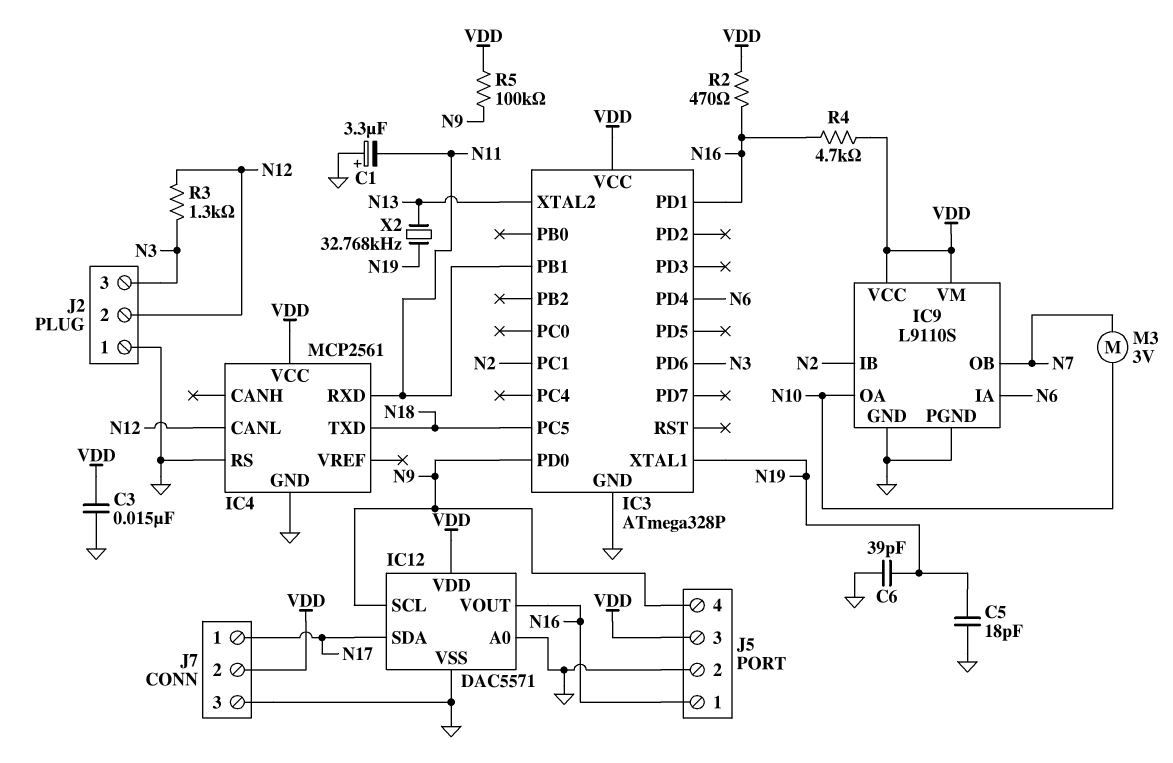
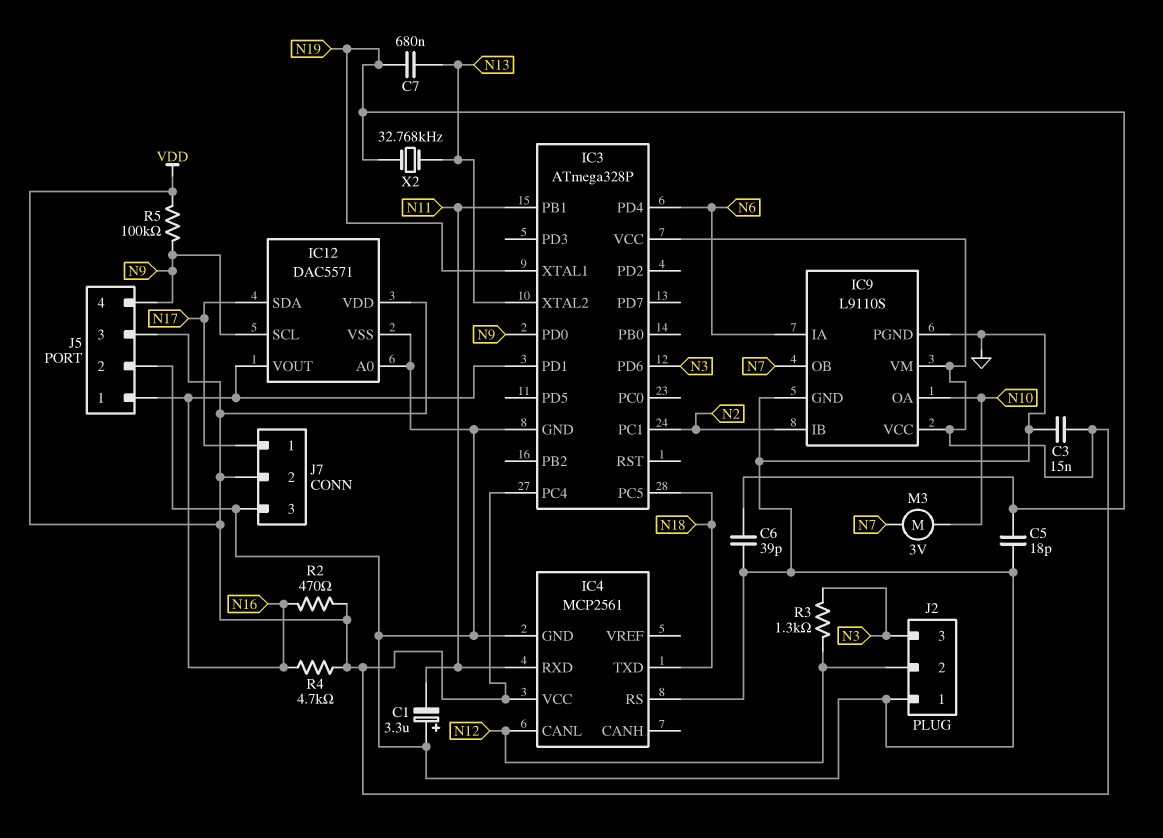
C7: none -> 680nF (N13, N19)
IC3 pin PC4: none -> VDD

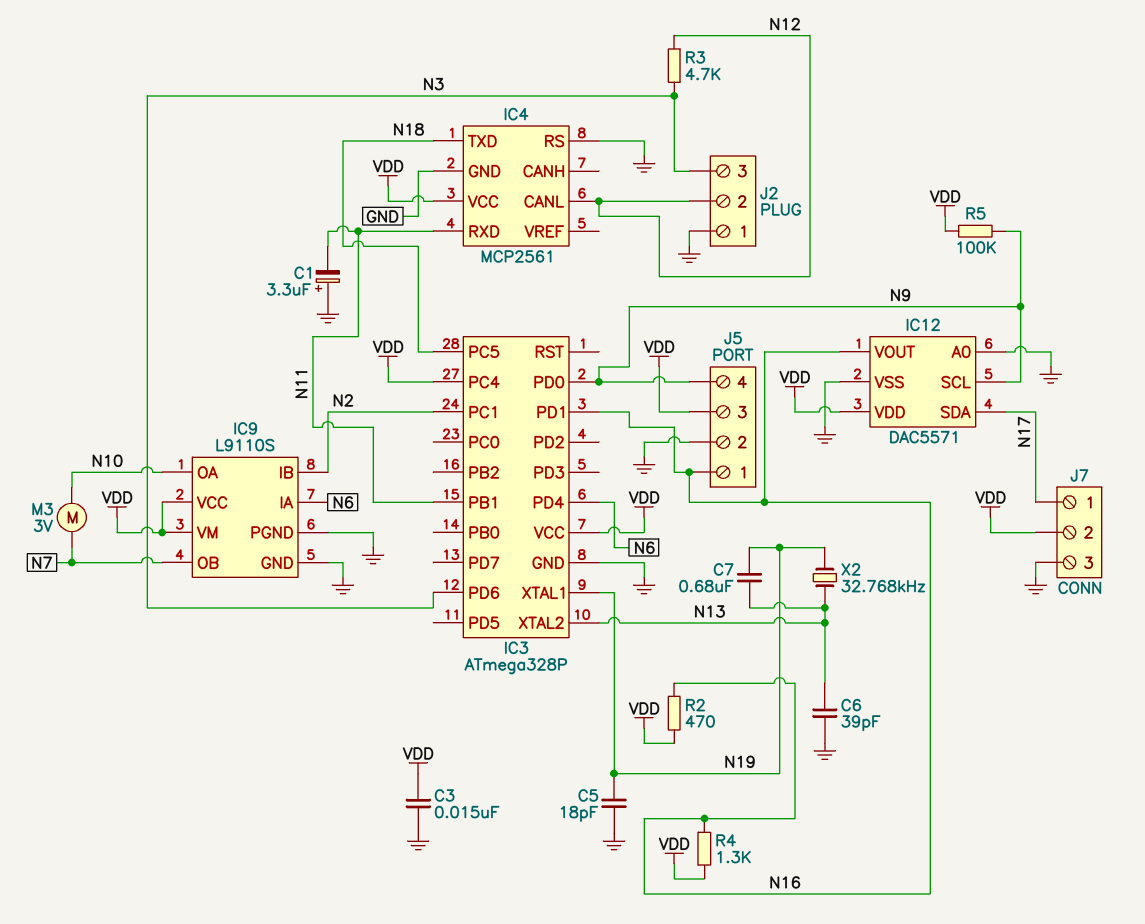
C6: 39pF (GND, N19) -> 39pF (GND, N13)
R3: 1.3k (N3, N12) -> 4.7k (N3, N12)
R4: 4.7k (N16, VDD) -> 1.3k (N16, VDD)

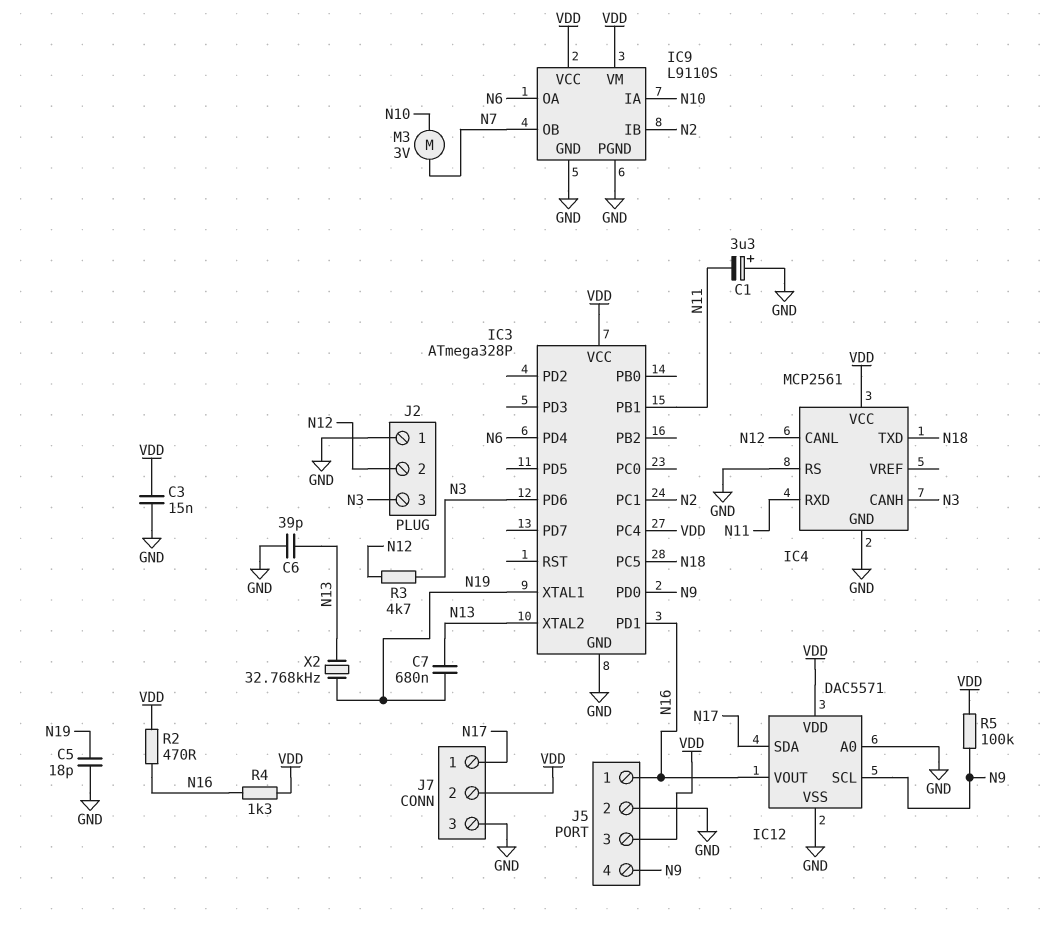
IC4 pin CANH: none -> N3
IC9 pin IA: N6 -> N10
IC9 pin OA: N10 -> N6

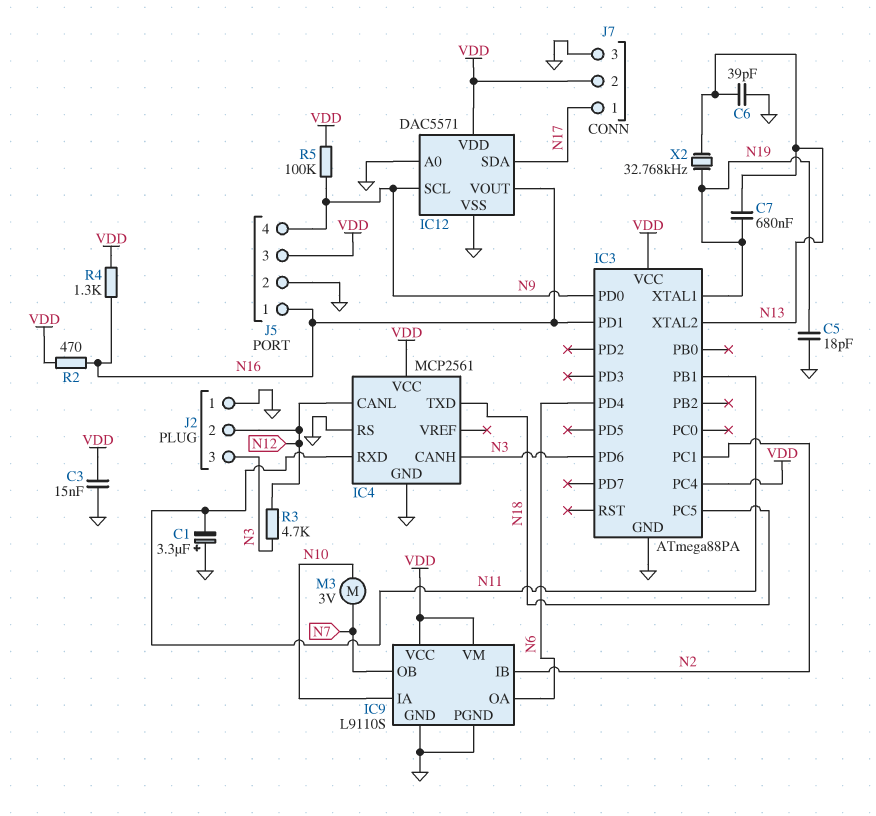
IC3: ATmega328P -> ATmega88PA

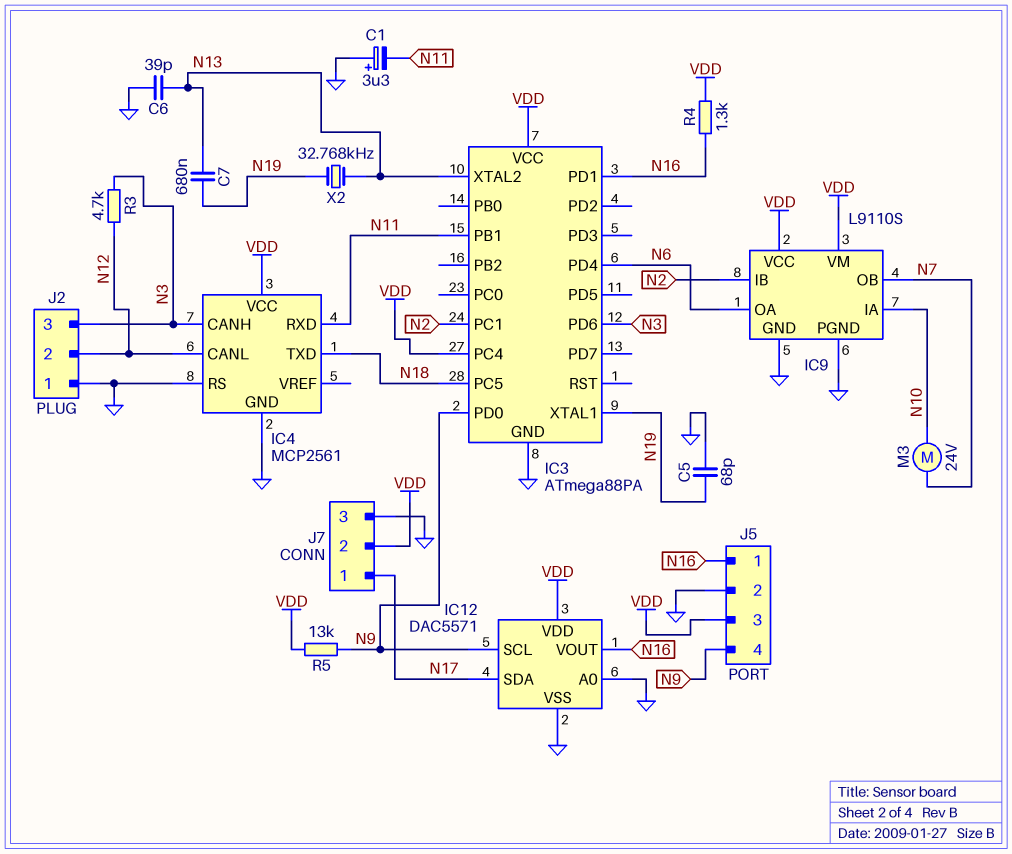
C3: 15nF (GND, VDD) -> none
C5: 18pF (GND, N19) -> 68pF (GND, N19)
M3: motor 3V (N7, N10) -> motor 24V (N7, N10)
R2: 470 (N16, VDD) -> none
R5: 100k (N9, VDD) -> 13k (N9, VDD)

